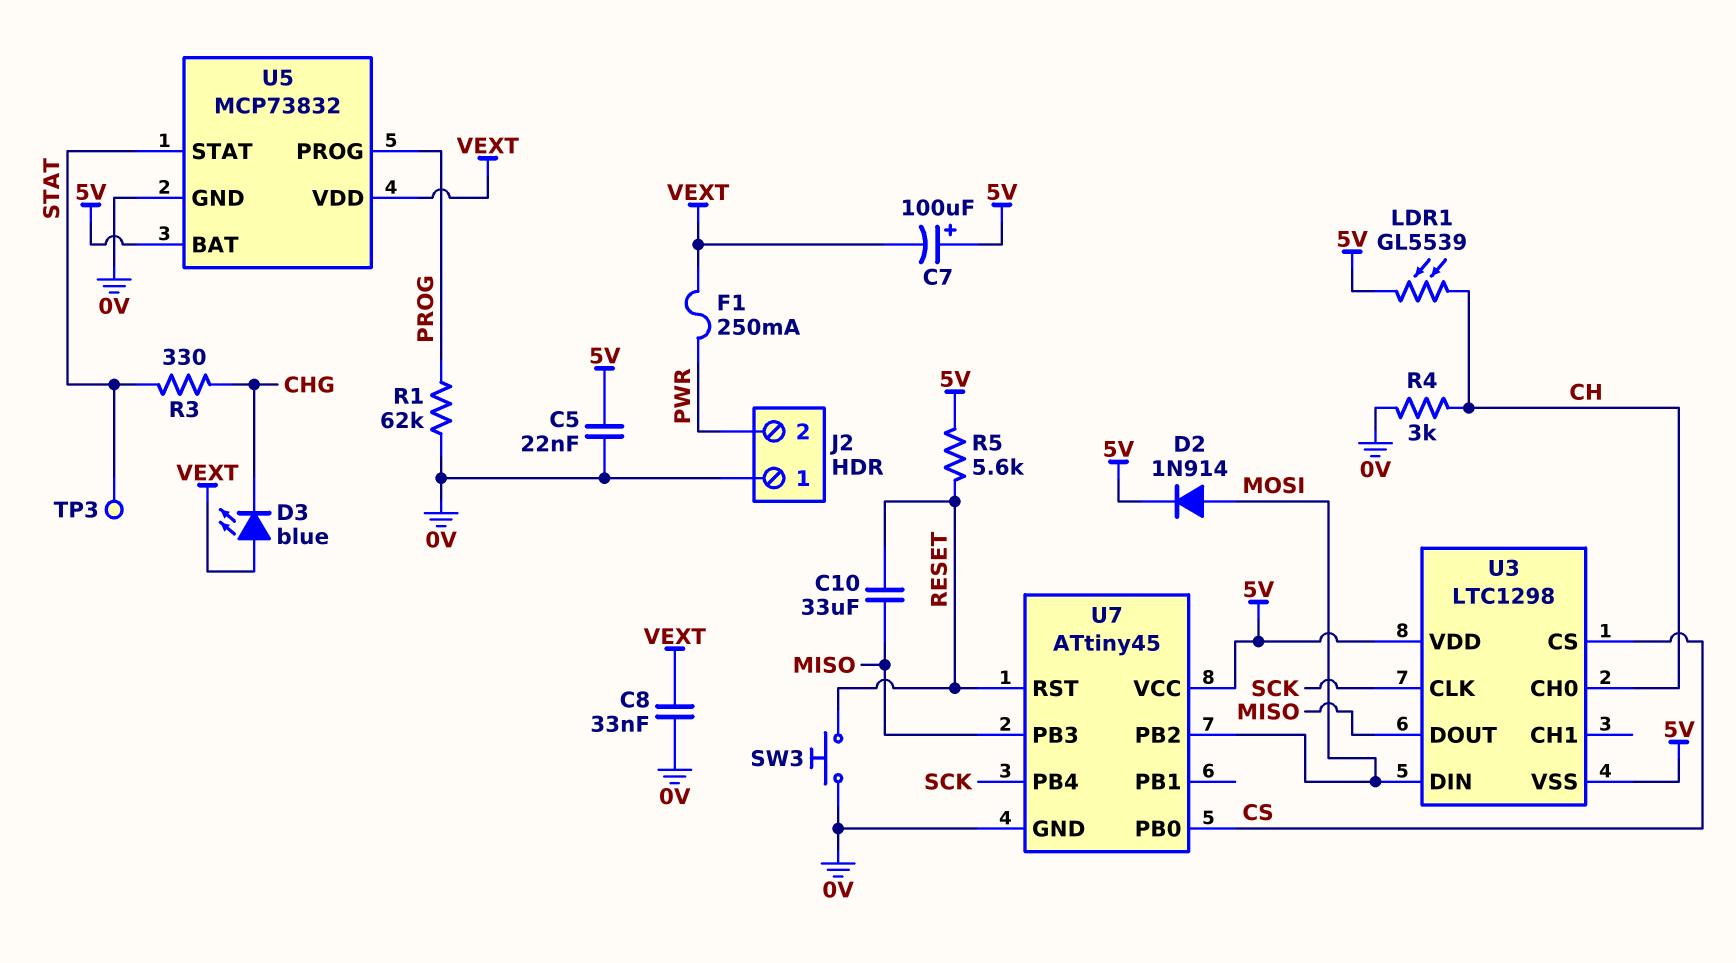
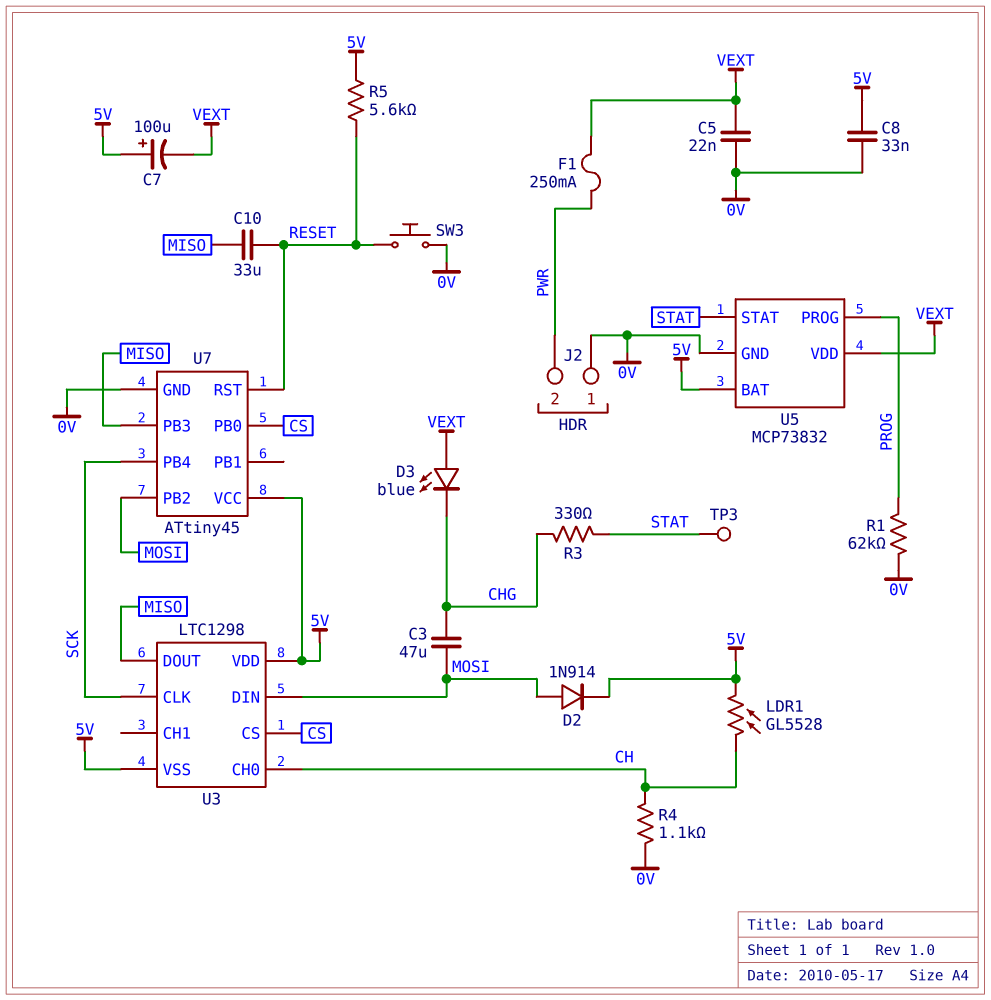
C3: none -> 47uF (CHG, MOSI)
C5: 22nF (0V, 5V) -> 22nF (0V, VEXT)
C8: 33nF (0V, VEXT) -> 33nF (0V, 5V)
LDR1: GL5539 (5V, CH) -> GL5528 (5V, CH)
R4: 3k (0V, CH) -> 1.1k (0V, CH)

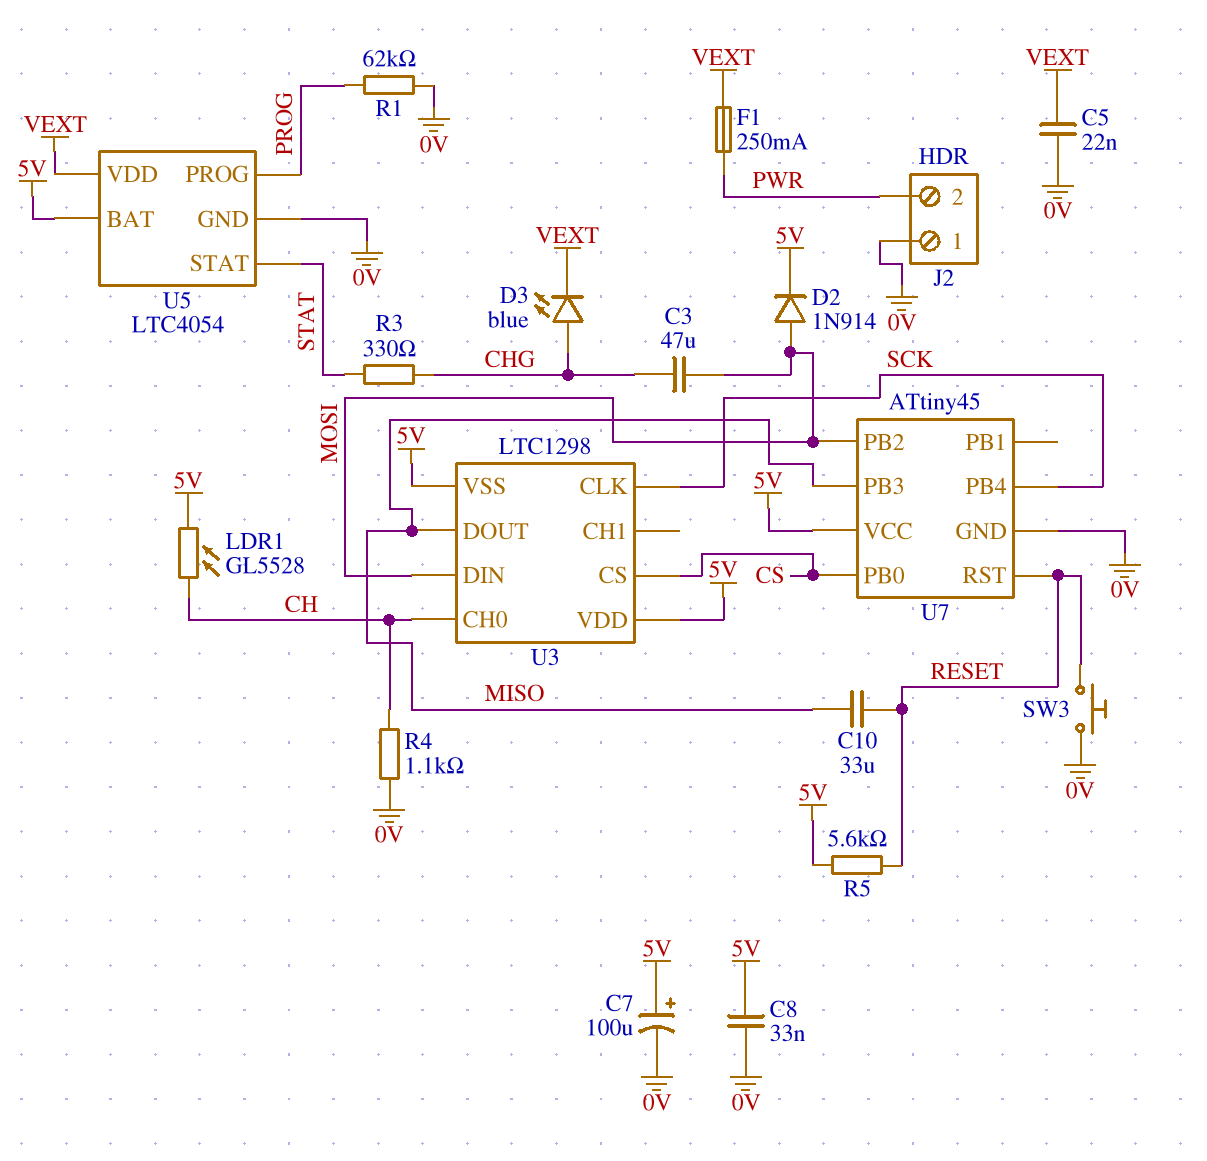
C7: 100uF (plus 5V, minus VEXT) -> 100uF (plus 5V, minus 0V)
D3: LED blue (A VEXT, K CHG) -> LED blue (A CHG, K VEXT)
TP3: test point (STAT) -> none
U5: MCP73832 -> LTC4054

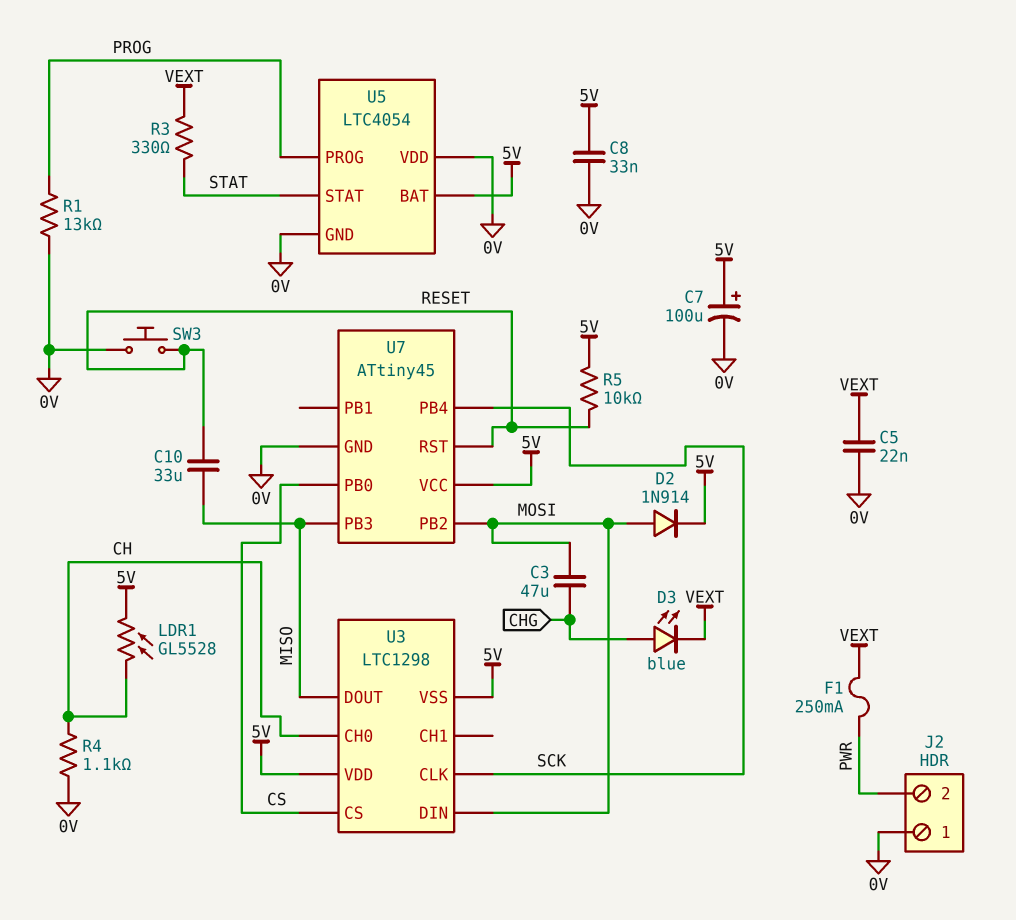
R1: 62k (0V, PROG) -> 13k (0V, PROG)
R3: 330 (CHG, STAT) -> 330 (STAT, VEXT)
R5: 5.6k (5V, RESET) -> 10k (5V, RESET)
U5 pin VDD: VEXT -> 0V

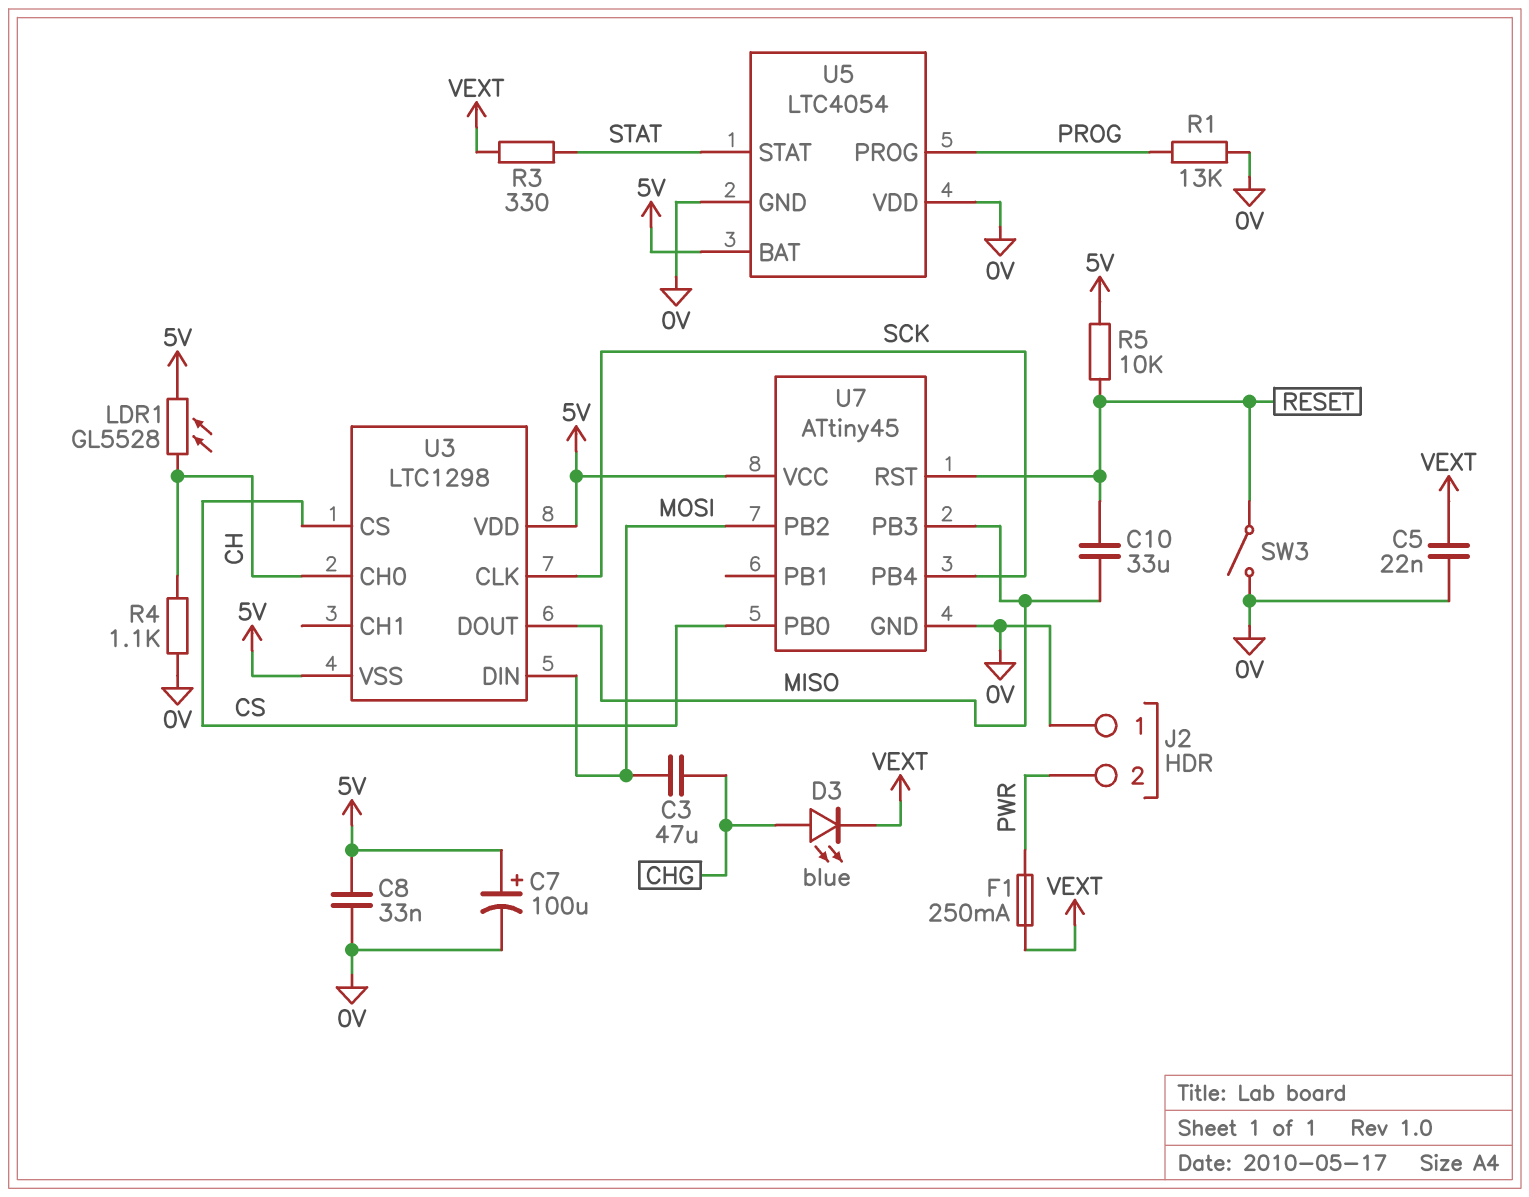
D2: diode 1N914 (A MOSI, K 5V) -> none
SW3: button (0V, RESET) -> switch (0V, RESET)

